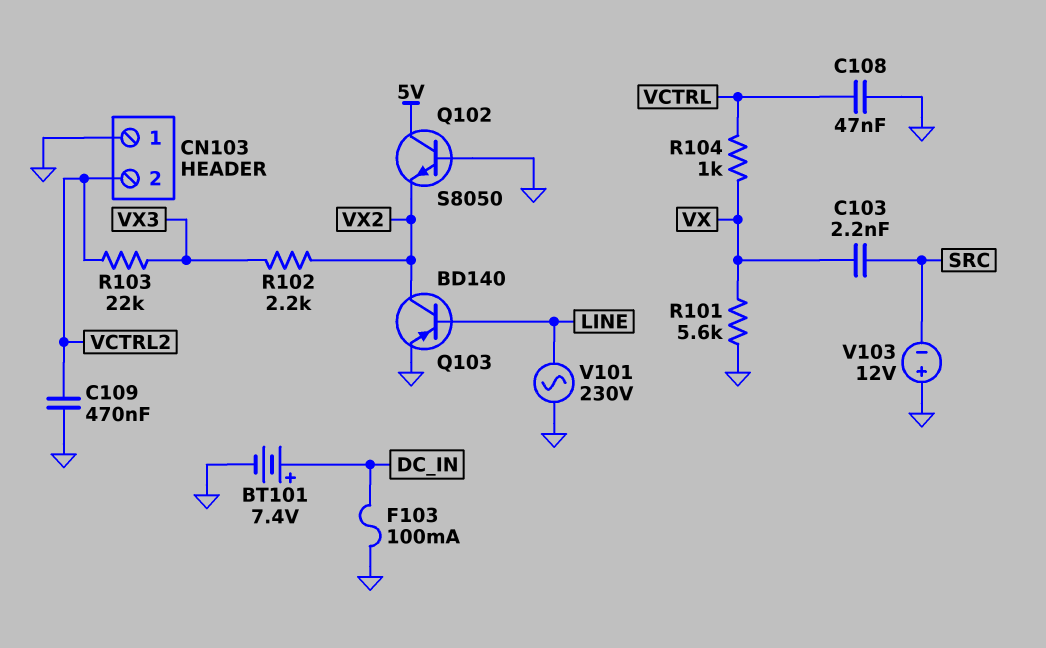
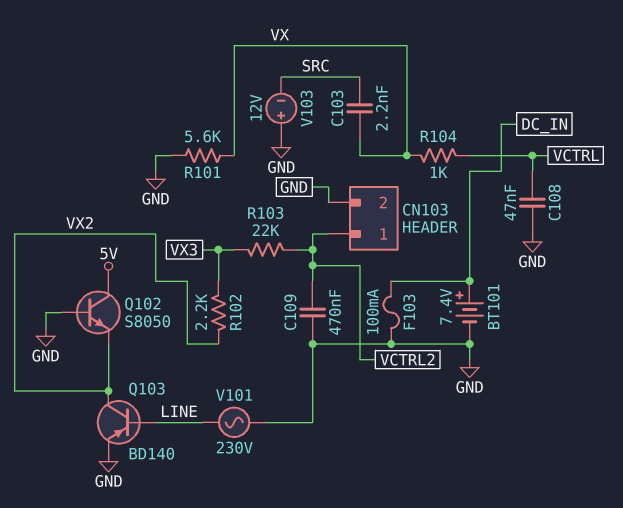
CN103 pin 1: GND -> VCTRL2
CN103 pin 2: VCTRL2 -> GND

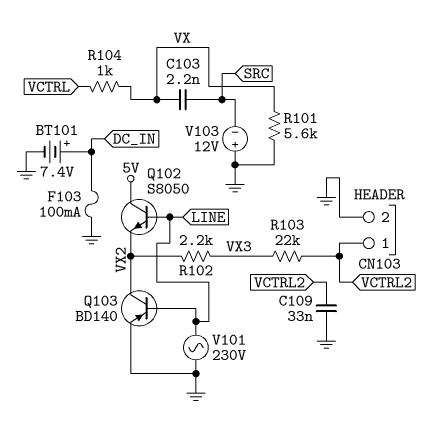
C108: 47nF (GND, VCTRL) -> none
C109: 470nF (GND, VCTRL2) -> 33nF (GND, VCTRL2)
Q102: NPN S8050 (B GND, C 5V, E VX2) -> NPN S8050 (B LINE, C 5V, E VX2)

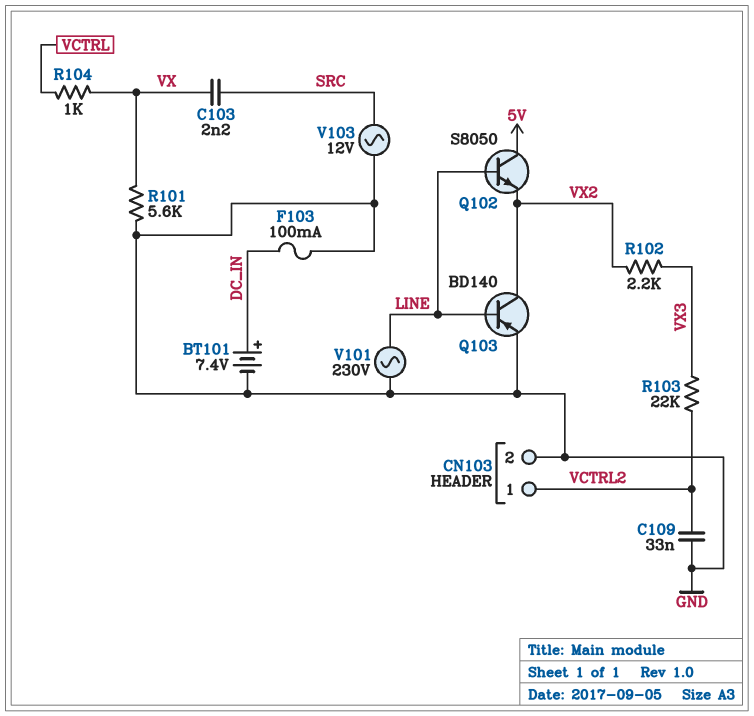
V103: 12V (plus GND, minus SRC) -> AC 12V (GND, SRC)

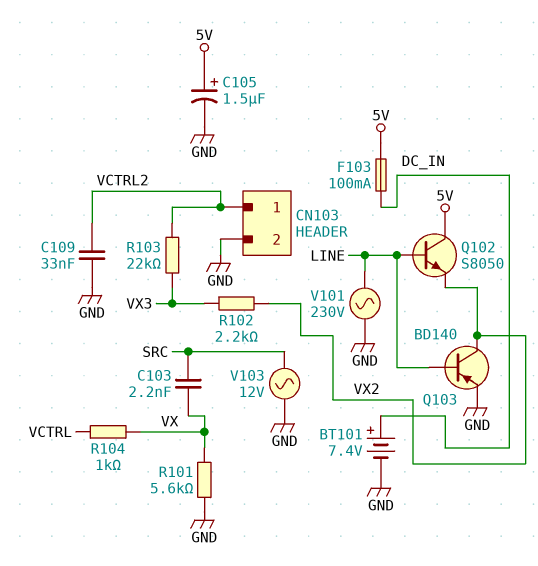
C105: none -> 1.5uF (plus 5V, minus GND)
F103: 100mA (DC_IN, GND) -> 100mA (5V, DC_IN)

